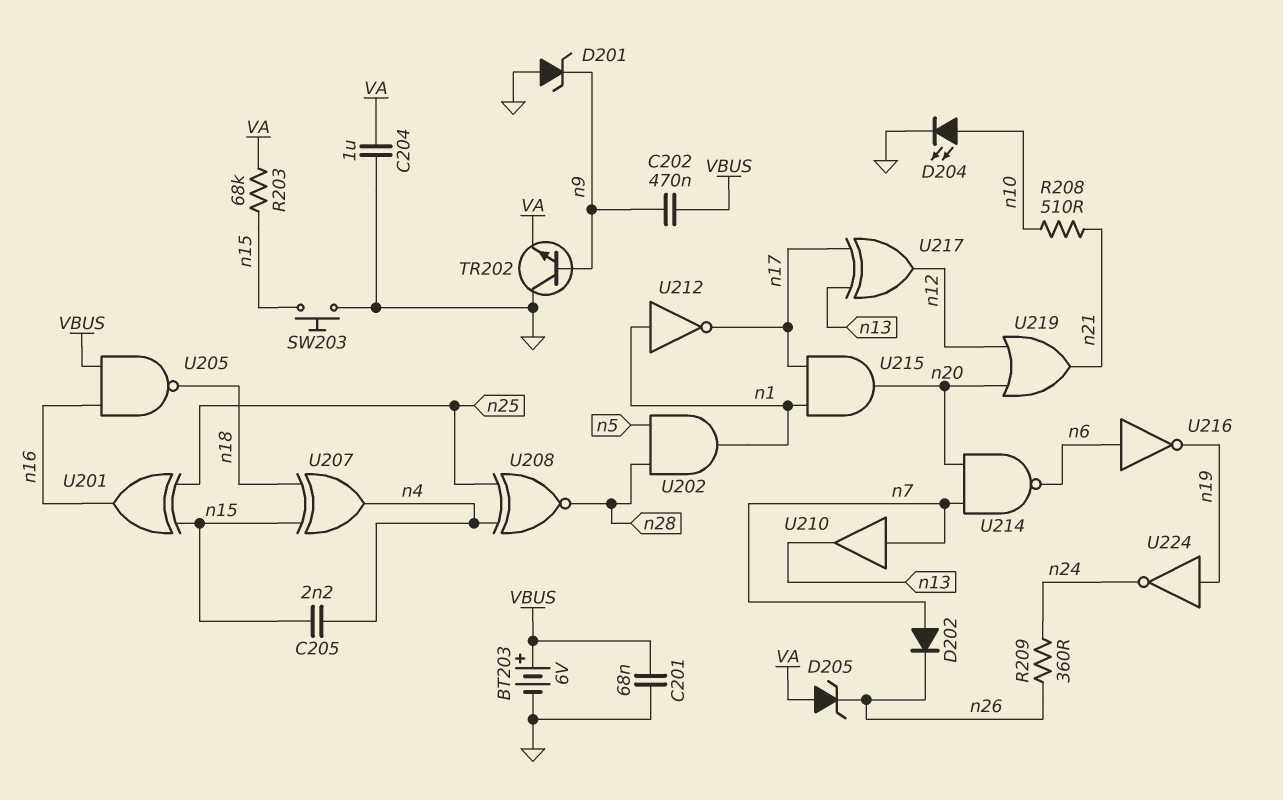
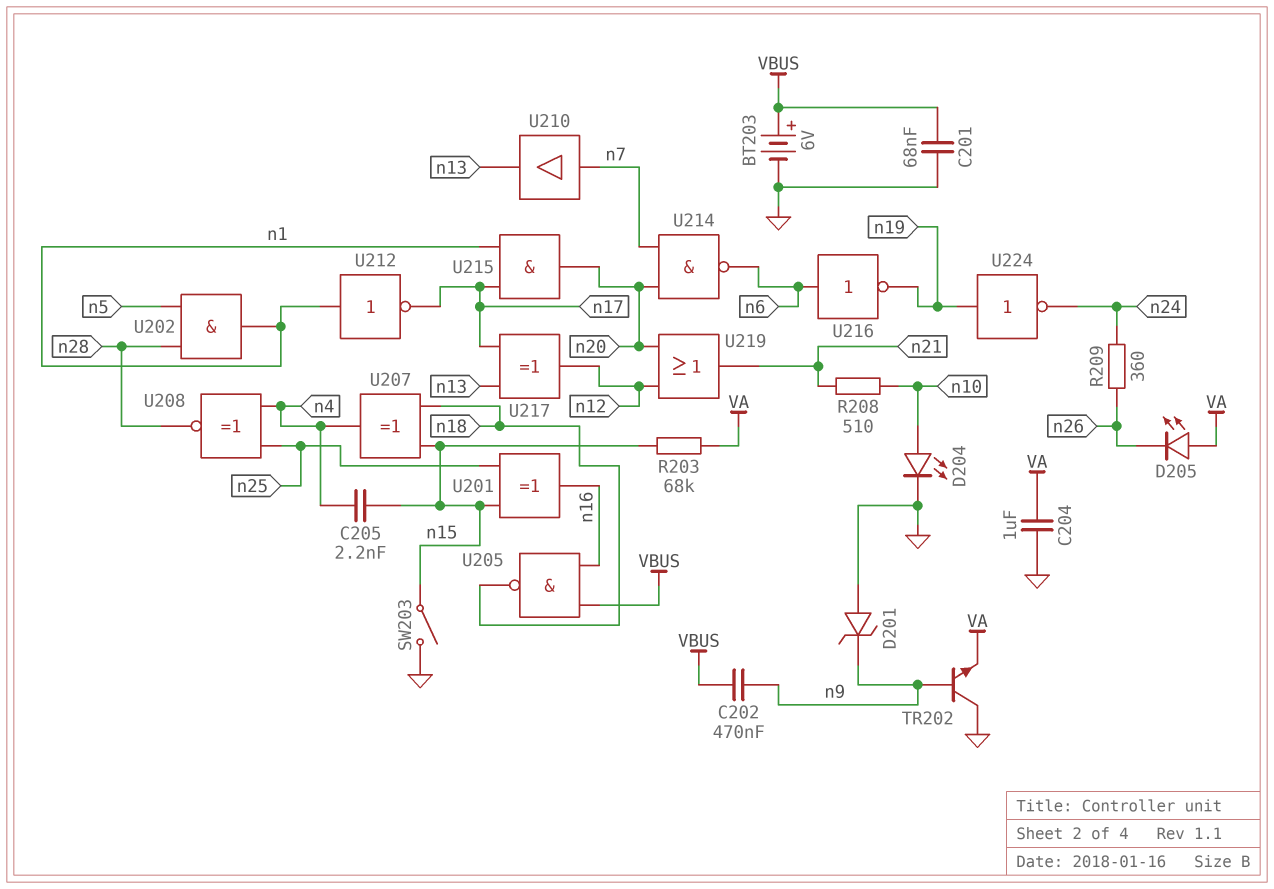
D202: diode (A n7, K n26) -> none
D205: zener (A VA, K n26) -> LED (A VA, K n26)
SW203: button (GND, n15) -> switch (GND, n15)

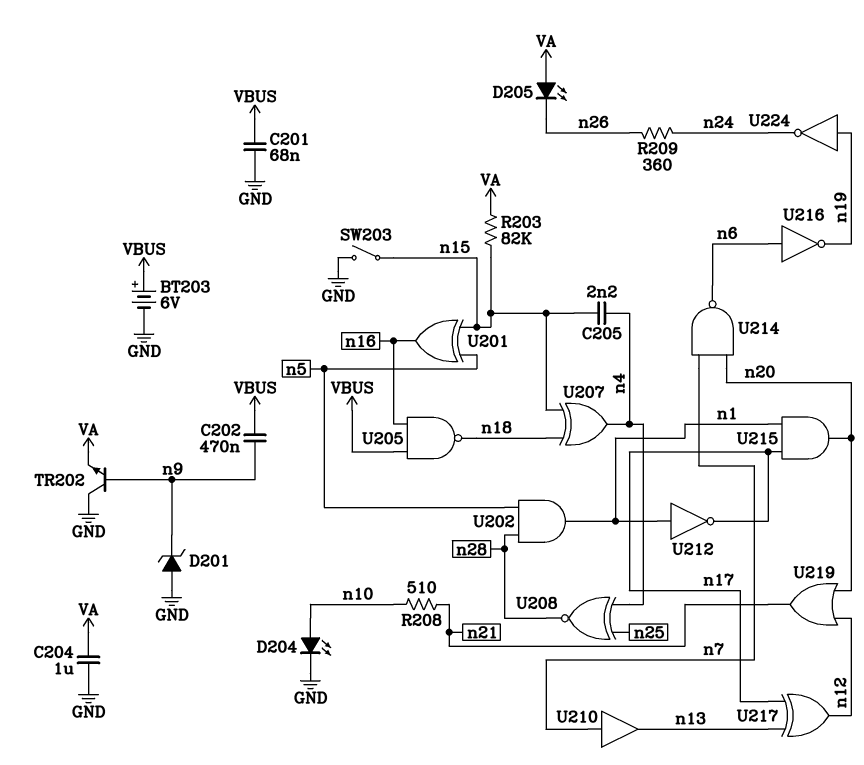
R203: 68k (VA, n15) -> 82k (VA, n15)
U201: XOR (in n15, in n25, out n16) -> XOR (in n5, in n15, out n16)

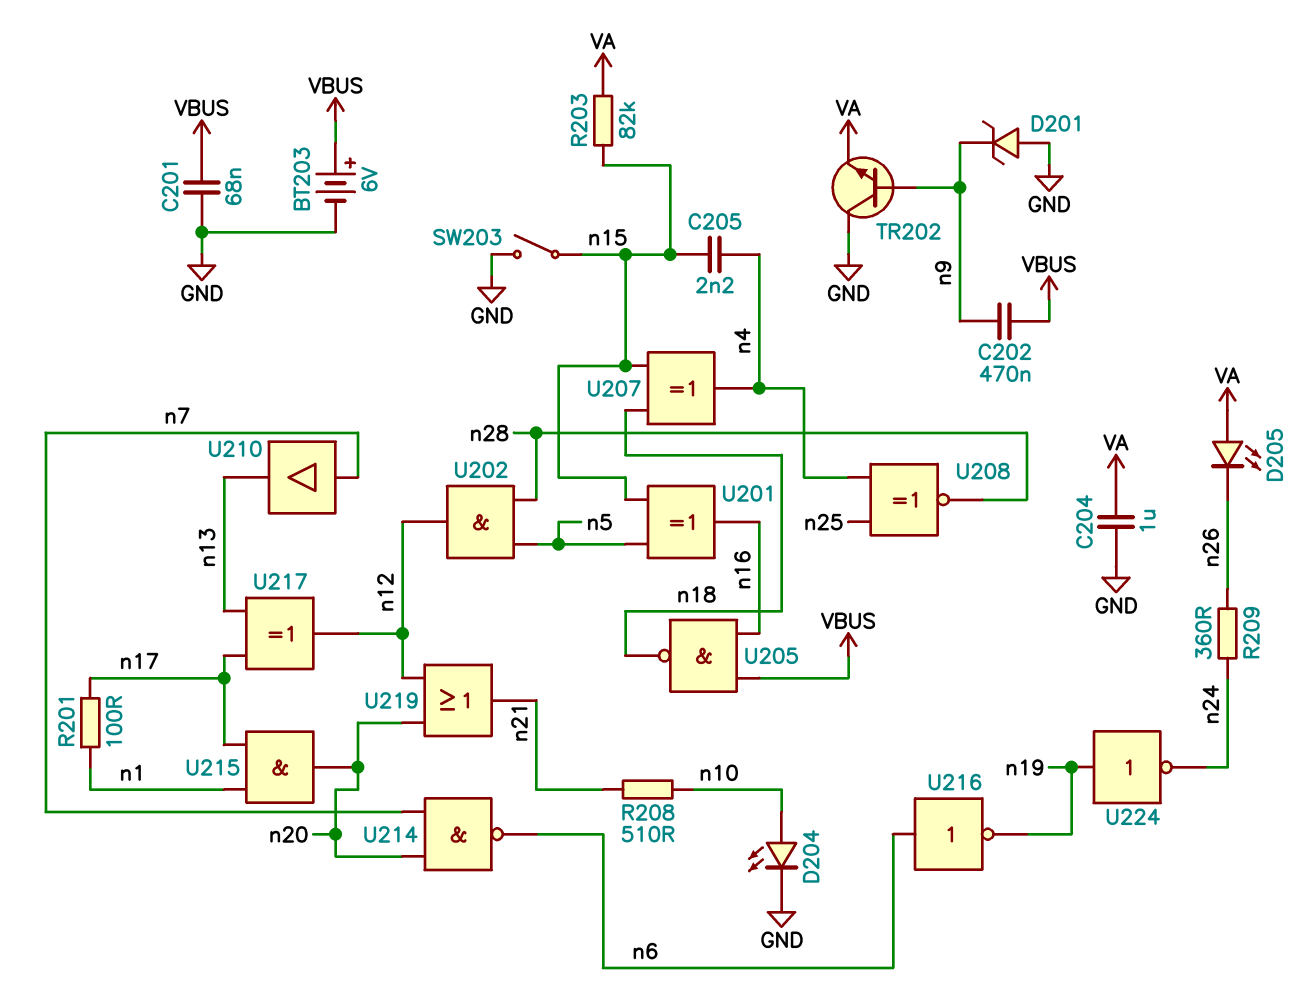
R201: none -> 100 (n1, n17)
U202: AND (in n5, in n28, out n1) -> AND (in n5, in n28, out n12)
U212: NOT (in n1, out n17) -> none

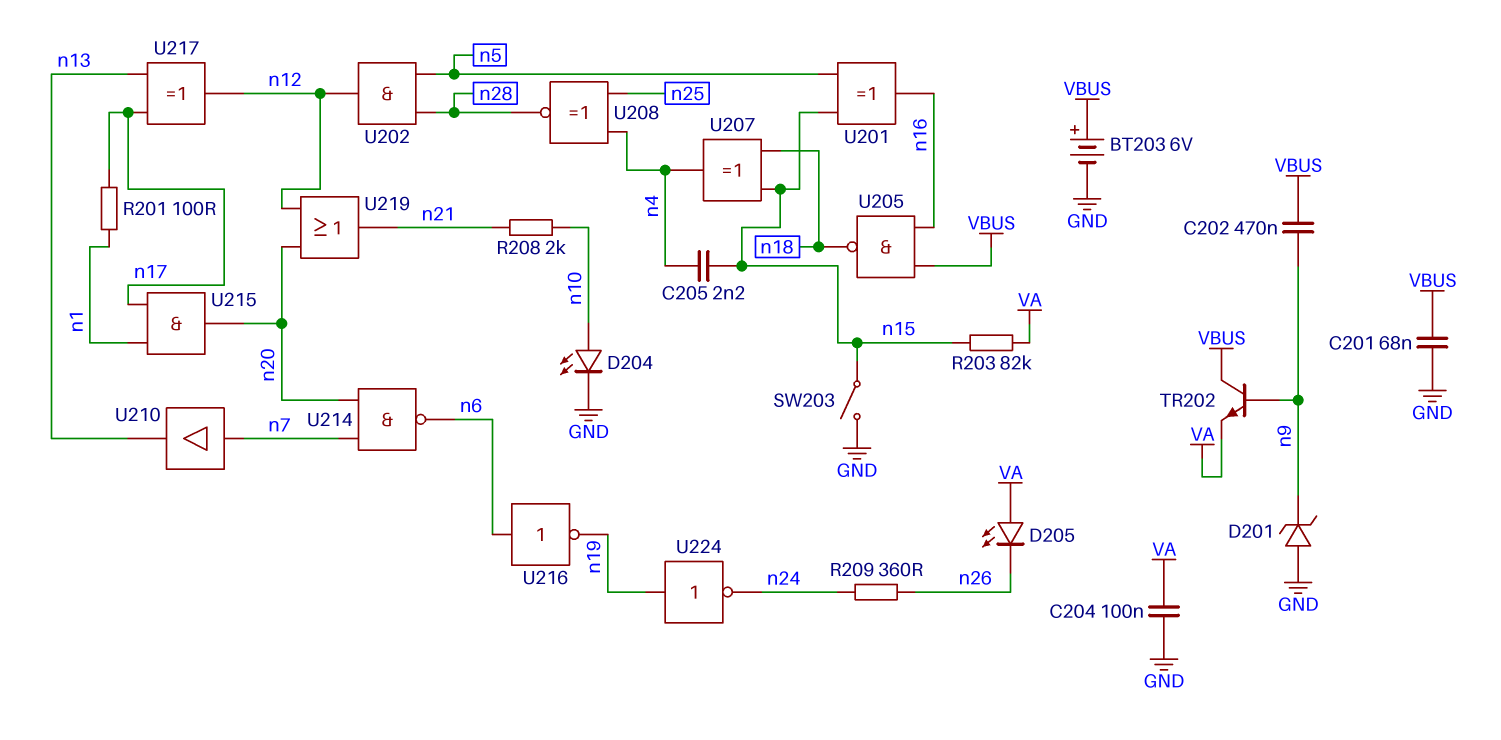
C204: 1uF (GND, VA) -> 100nF (GND, VA)
R208: 510 (n10, n21) -> 2k (n10, n21)
TR202: NPN (B n9, C GND, E VA) -> NPN (B n9, C VBUS, E VA)

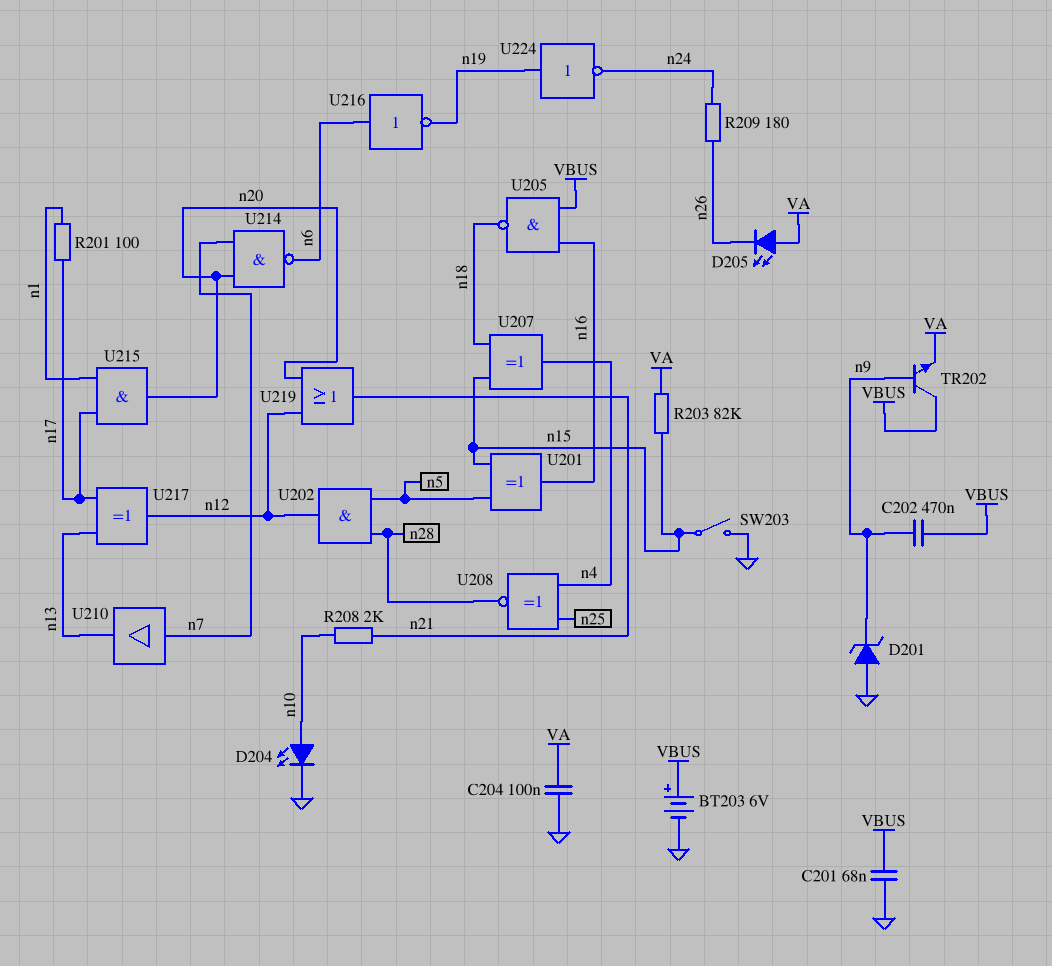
C205: 2.2nF (n4, n15) -> none
R209: 360 (n24, n26) -> 180 (n24, n26)

